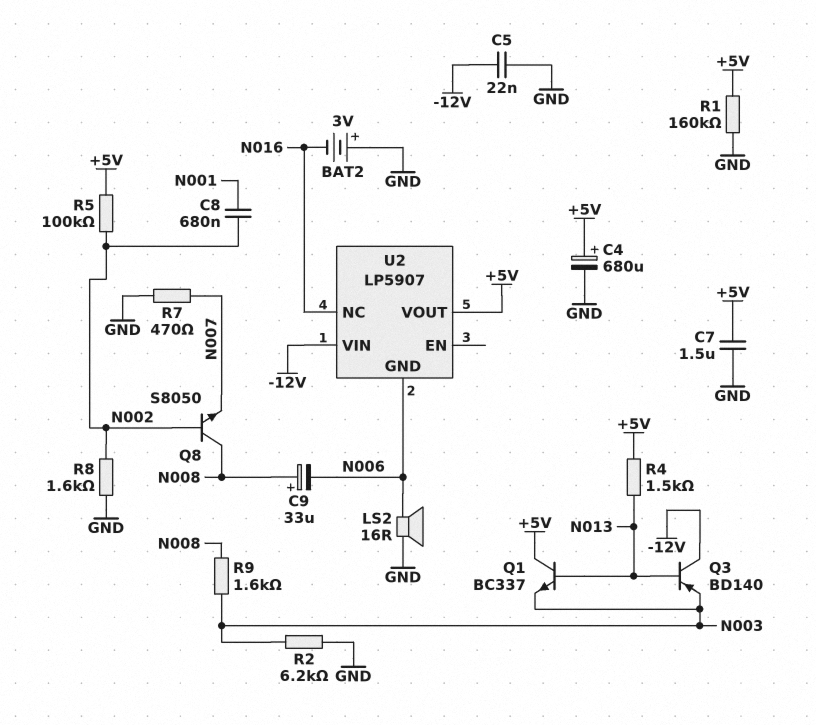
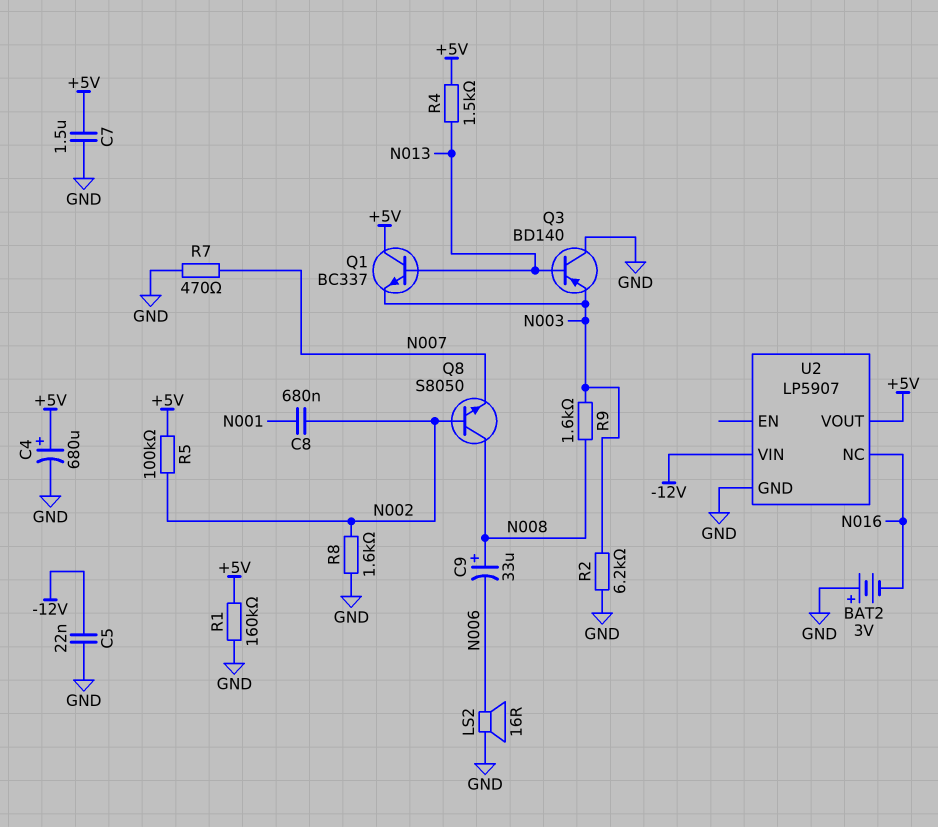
Q3: PNP BD140 (B N013, C -12V, E N003) -> PNP BD140 (B N013, C GND, E N003)
U2 pin GND: N006 -> GND

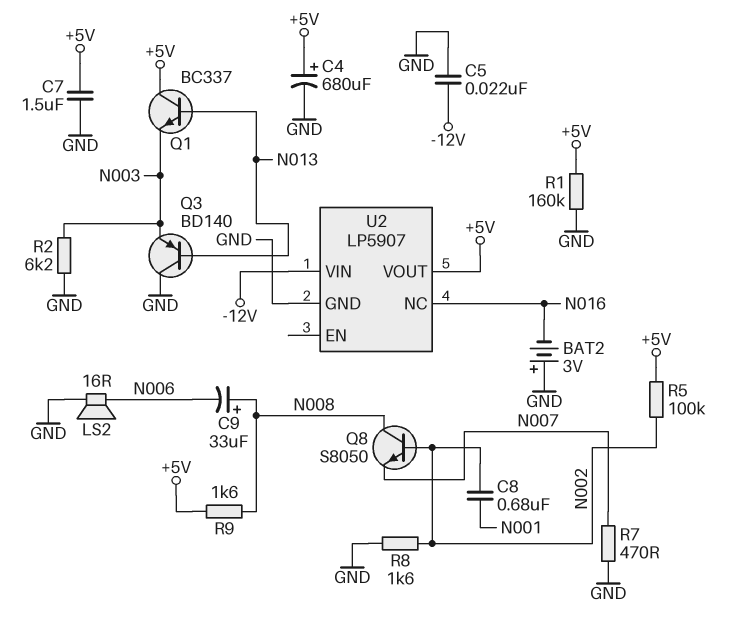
R4: 1.5k (+5V, N013) -> none
R9: 1.6k (N003, N008) -> 1.6k (+5V, N008)

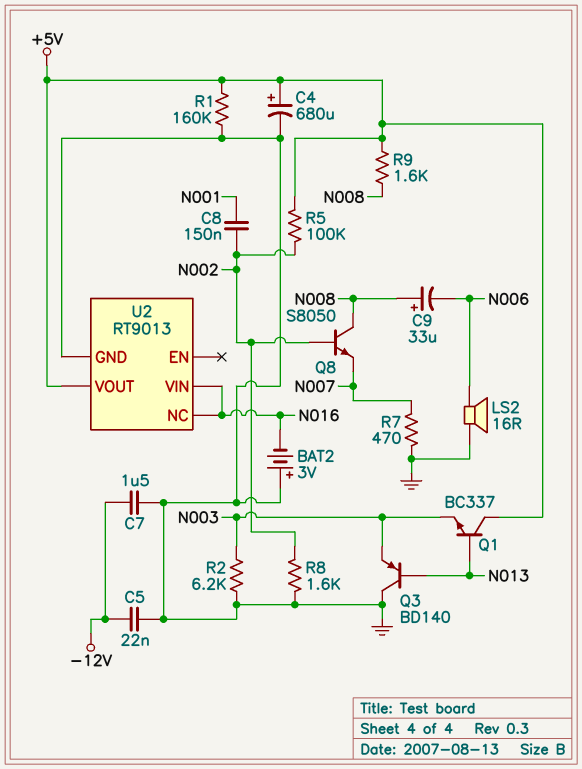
C7: 1.5uF (+5V, GND) -> 1.5uF (-12V, GND)
C8: 680nF (N001, N002) -> 150nF (N001, N002)
U2: LP5907 -> RT9013
U2 pin VIN: -12V -> N016

